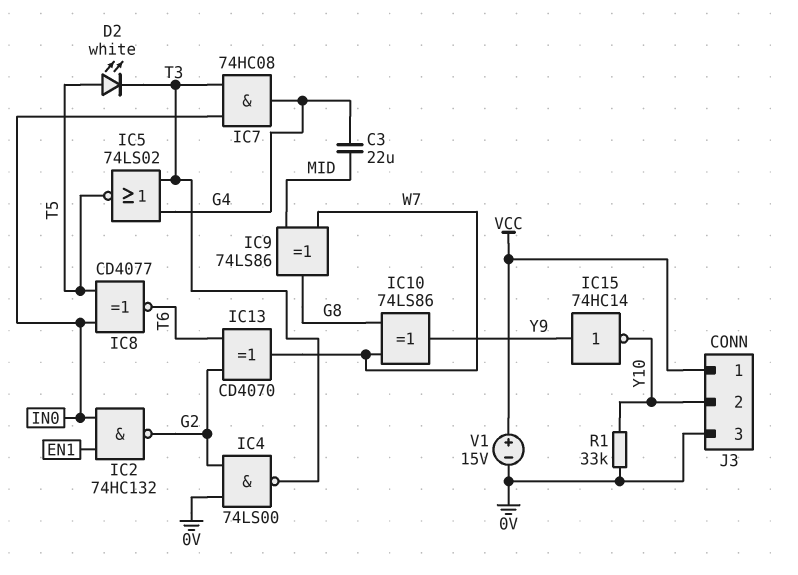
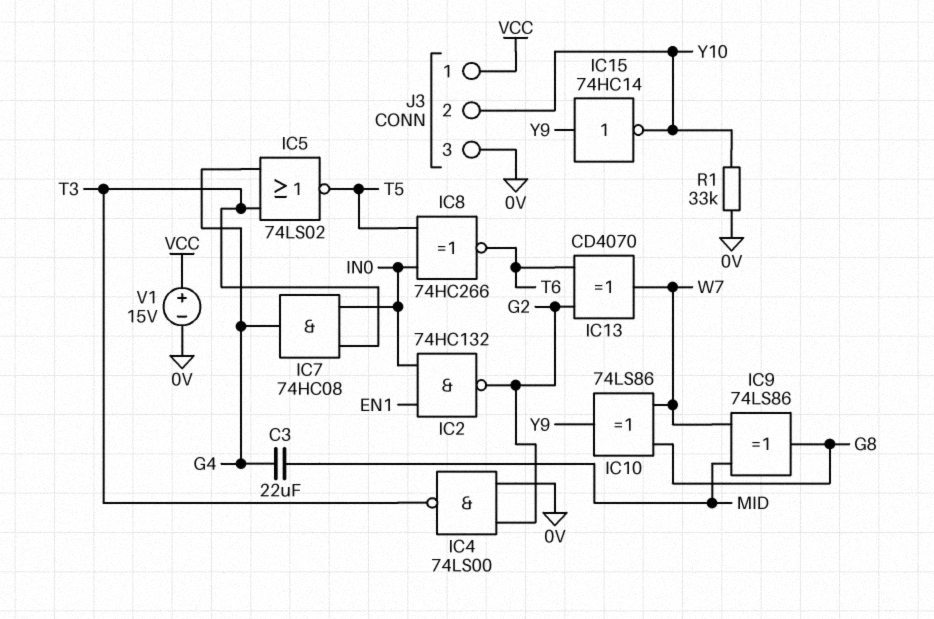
D2: LED white (A T5, K T3) -> none
IC8: XNOR CD4077 (in IN0, in T5, out T6) -> XNOR 74HC266 (in IN0, in T5, out T6)

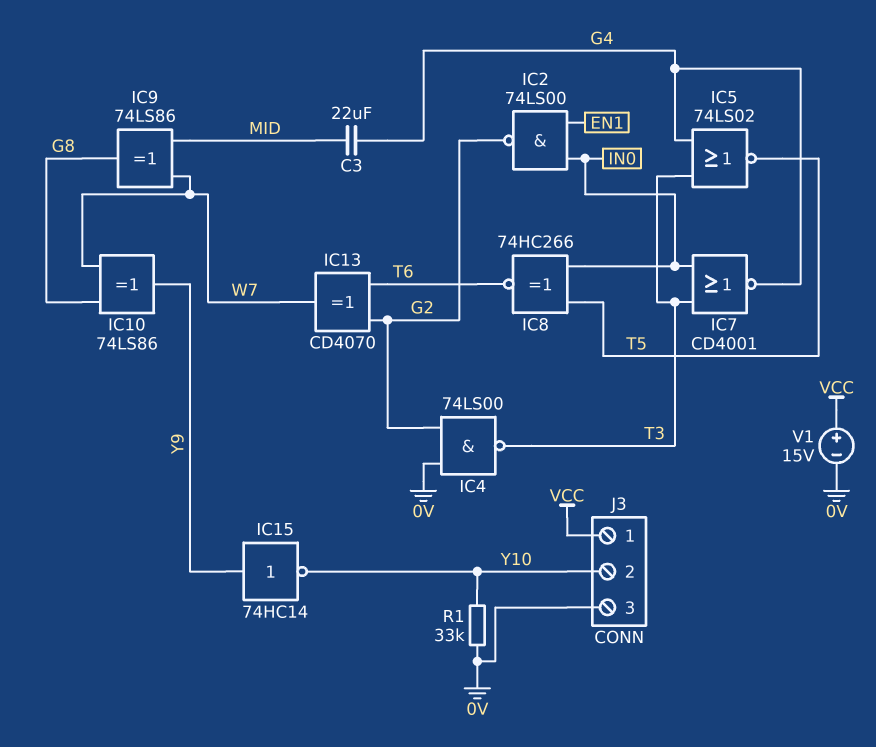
IC2: NAND 74HC132 (in EN1, in IN0, out G2) -> NAND 74LS00 (in EN1, in IN0, out G2)
IC7: AND 74HC08 (in IN0, in T3, out G4) -> NOR CD4001 (in IN0, in T3, out G4)

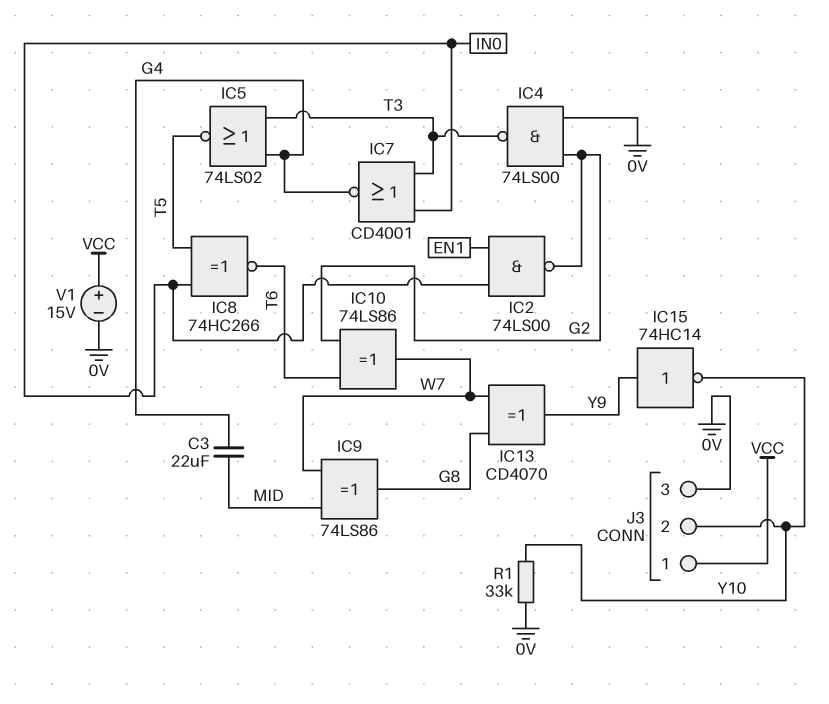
IC10: XOR 74LS86 (in G8, in W7, out Y9) -> XOR 74LS86 (in G2, in T6, out W7)
IC13: XOR CD4070 (in G2, in T6, out W7) -> XOR CD4070 (in G8, in W7, out Y9)

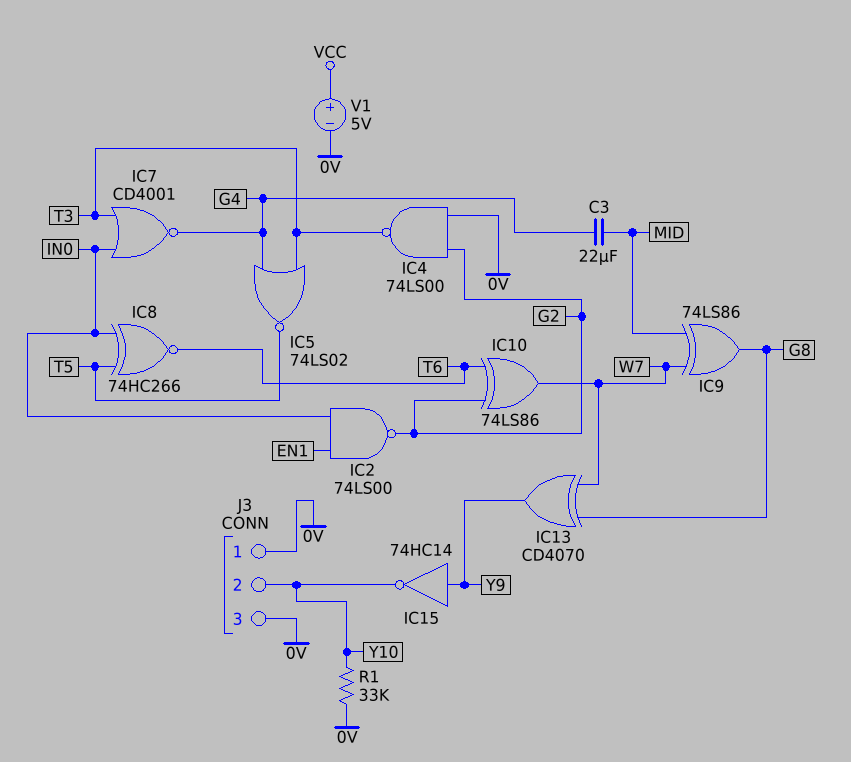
J3 pin 1: VCC -> 0V
V1: 15V (plus VCC, minus 0V) -> 5V (plus VCC, minus 0V)

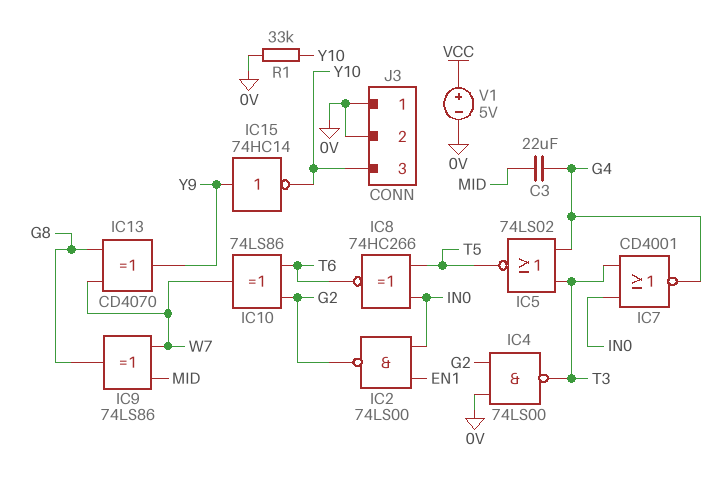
J3 pin 2: Y10 -> 0V
J3 pin 3: 0V -> Y10

